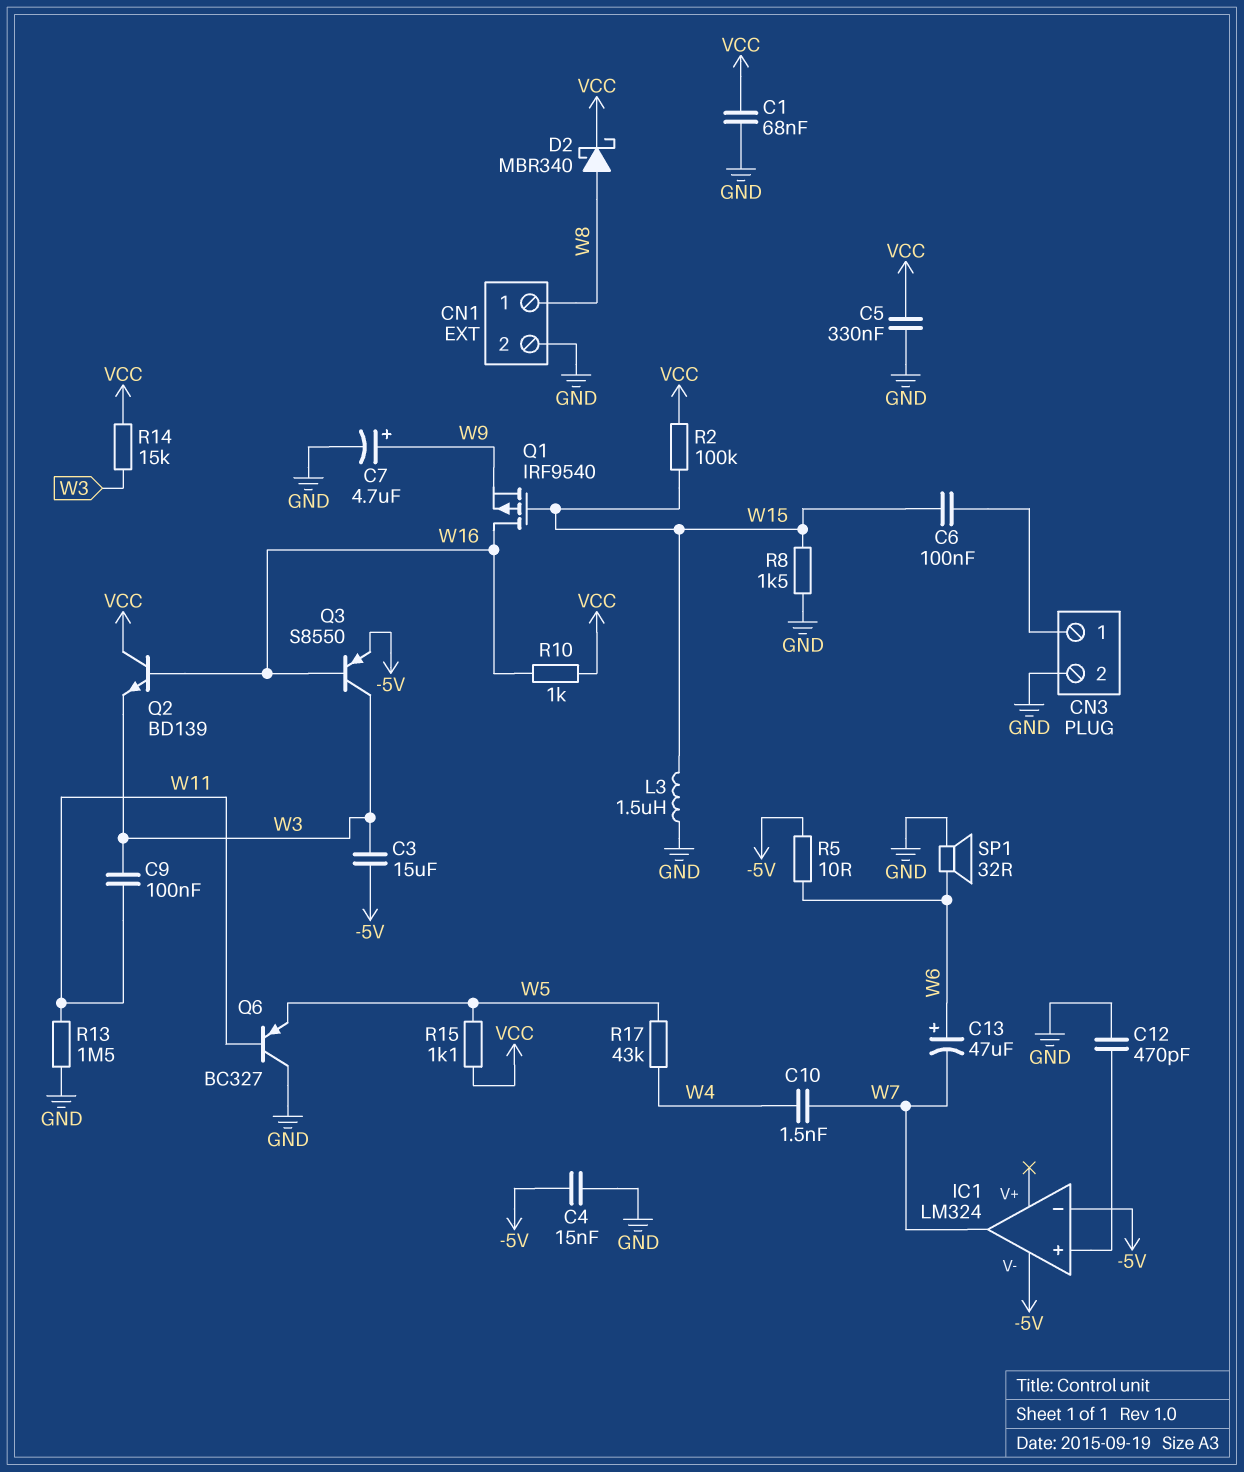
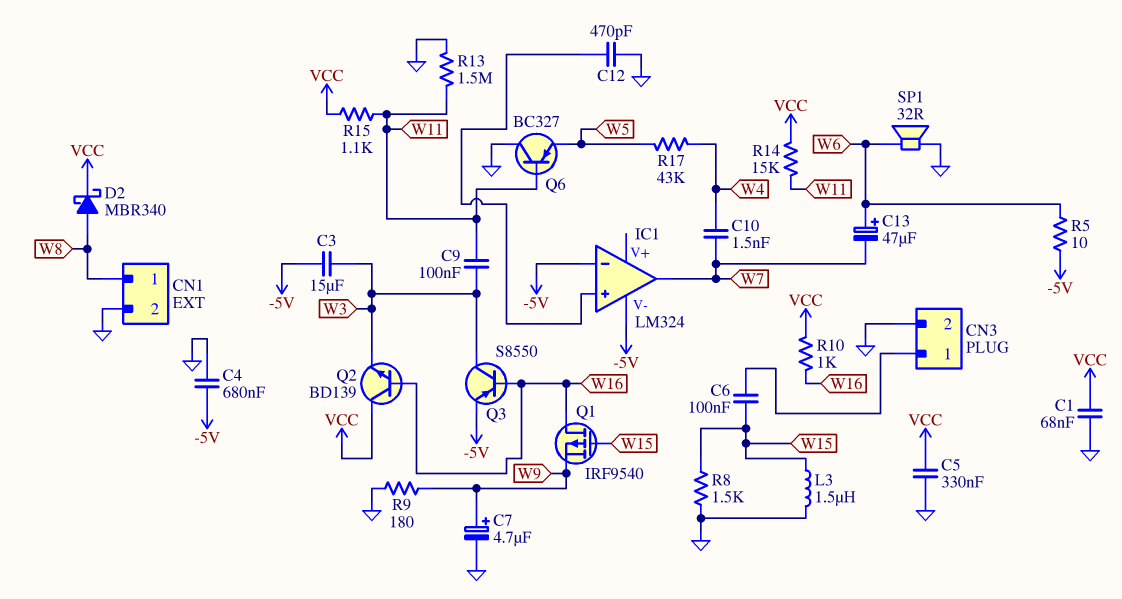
C4: 15nF (-5V, GND) -> 680nF (-5V, GND)
R2: 100k (VCC, W15) -> none
R9: none -> 180 (GND, W9)
R14: 15k (VCC, W3) -> 15k (VCC, W11)
R15: 1.1k (VCC, W5) -> 1.1k (VCC, W11)

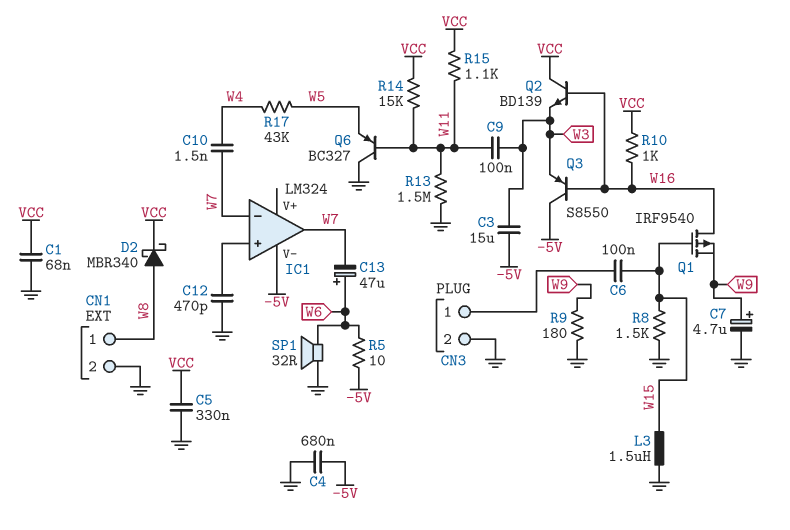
IC1 pin in-: -5V -> W7
Q3: PNP S8550 (B W16, C W3, E -5V) -> PNP S8550 (B W16, C -5V, E W3)

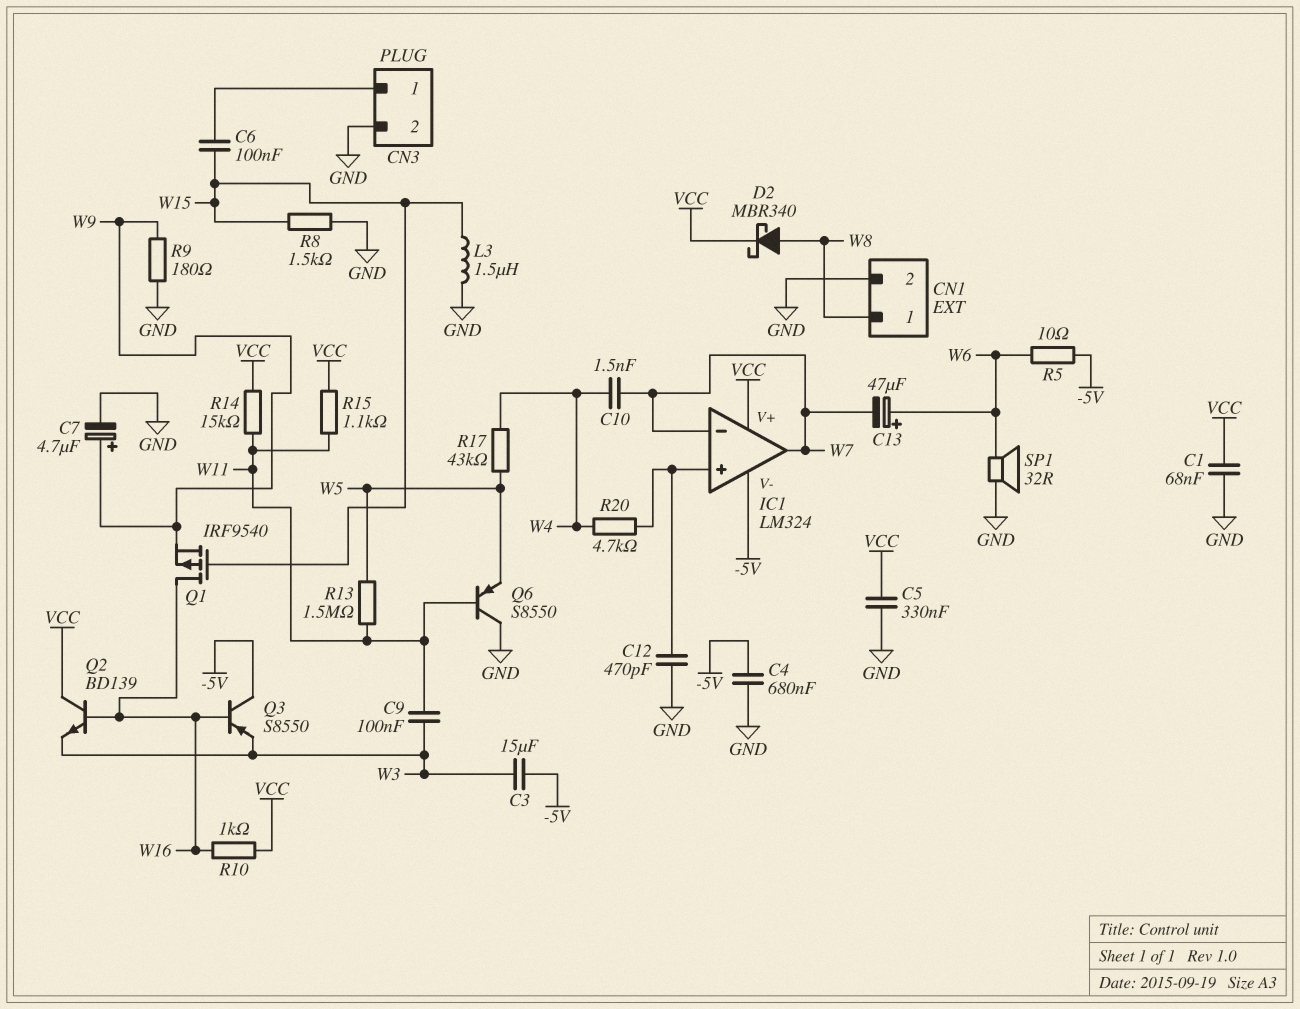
IC1 pin V+: none -> VCC
Q6: PNP BC327 (B W11, C GND, E W5) -> PNP S8550 (B W11, C GND, E W5)
R13: 1.5M (GND, W11) -> 1.5M (W5, W11)
R20: none -> 4.7k (IC1/in+, W4)

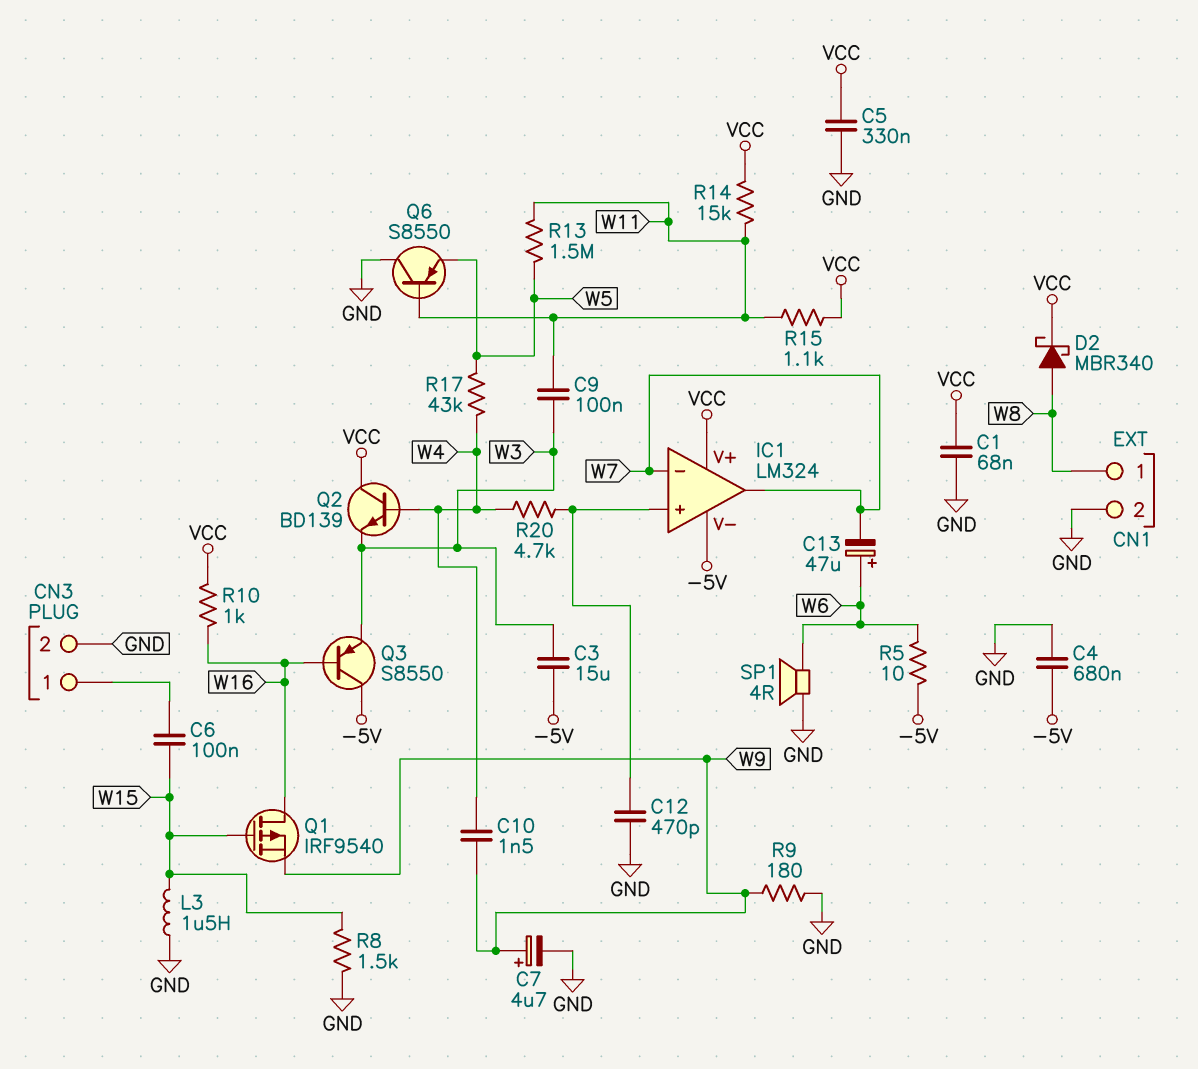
C10: 1.5nF (W4, W7) -> 1.5nF (W4, W9)
Q2: NPN BD139 (B W16, C VCC, E W3) -> NPN BD139 (B W4, C VCC, E W3)
SP1: speaker 32R (GND, W6) -> speaker 4R (GND, W6)

